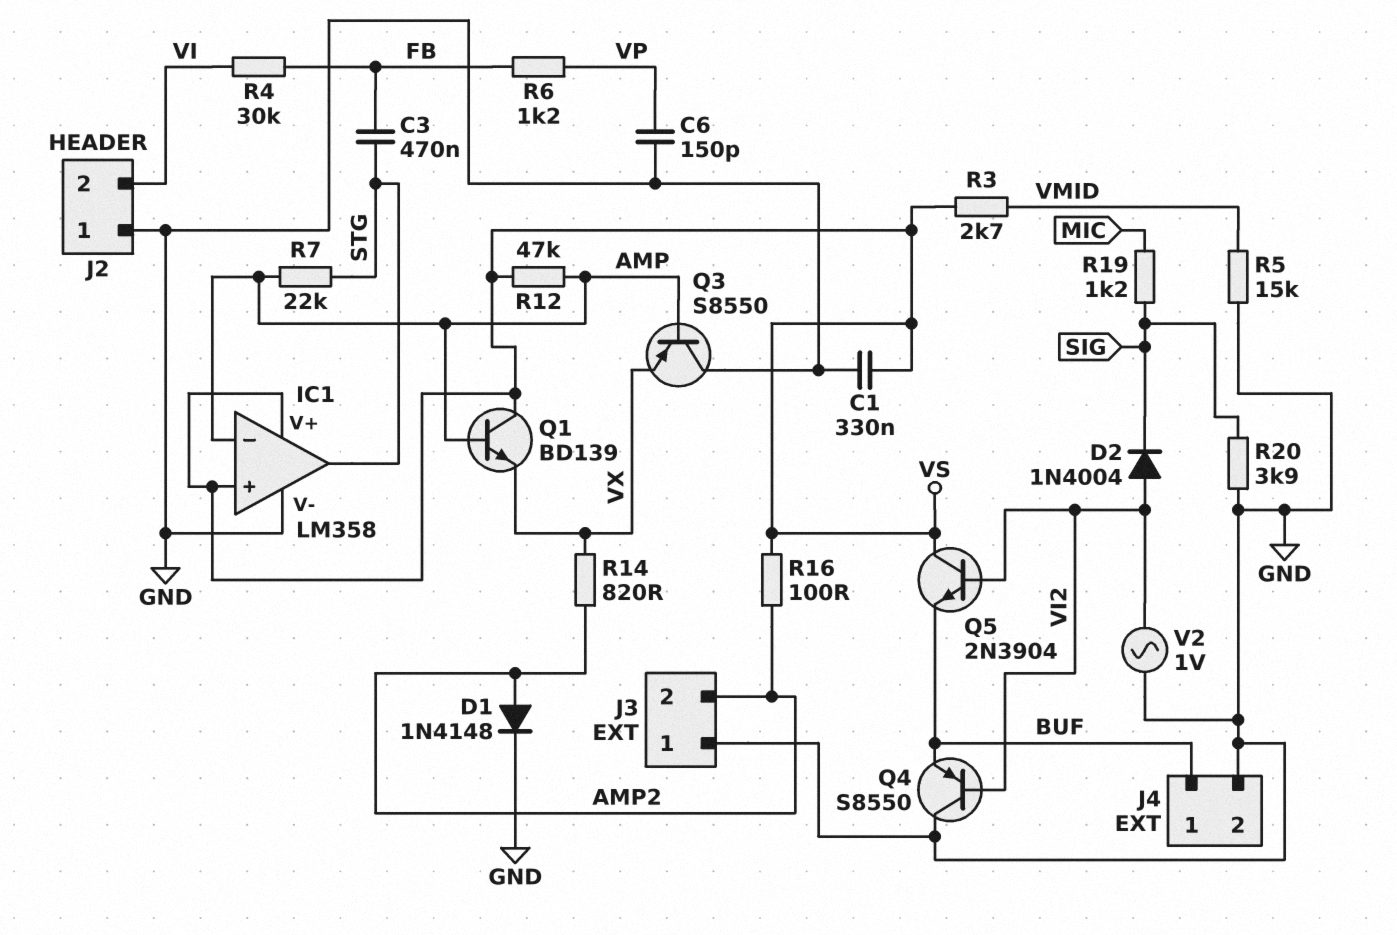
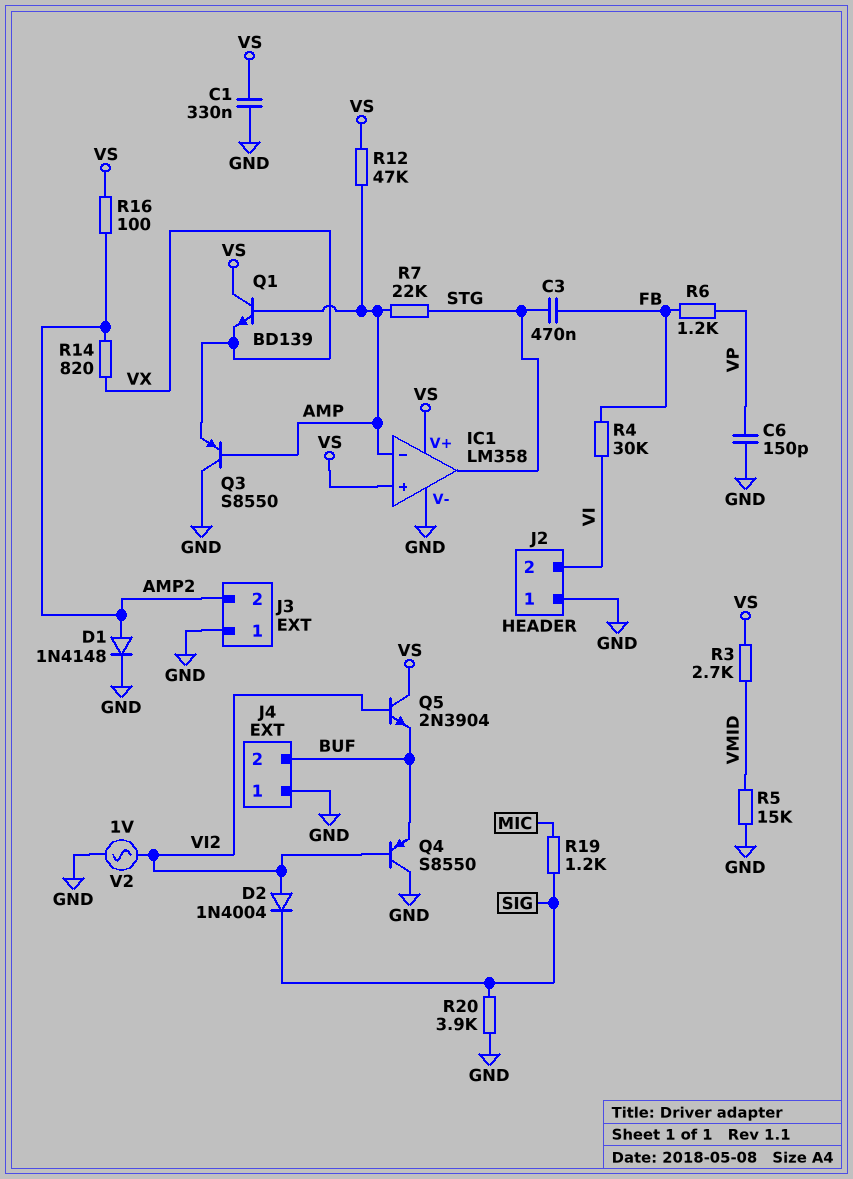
J4 pin 1: BUF -> GND
J4 pin 2: GND -> BUF

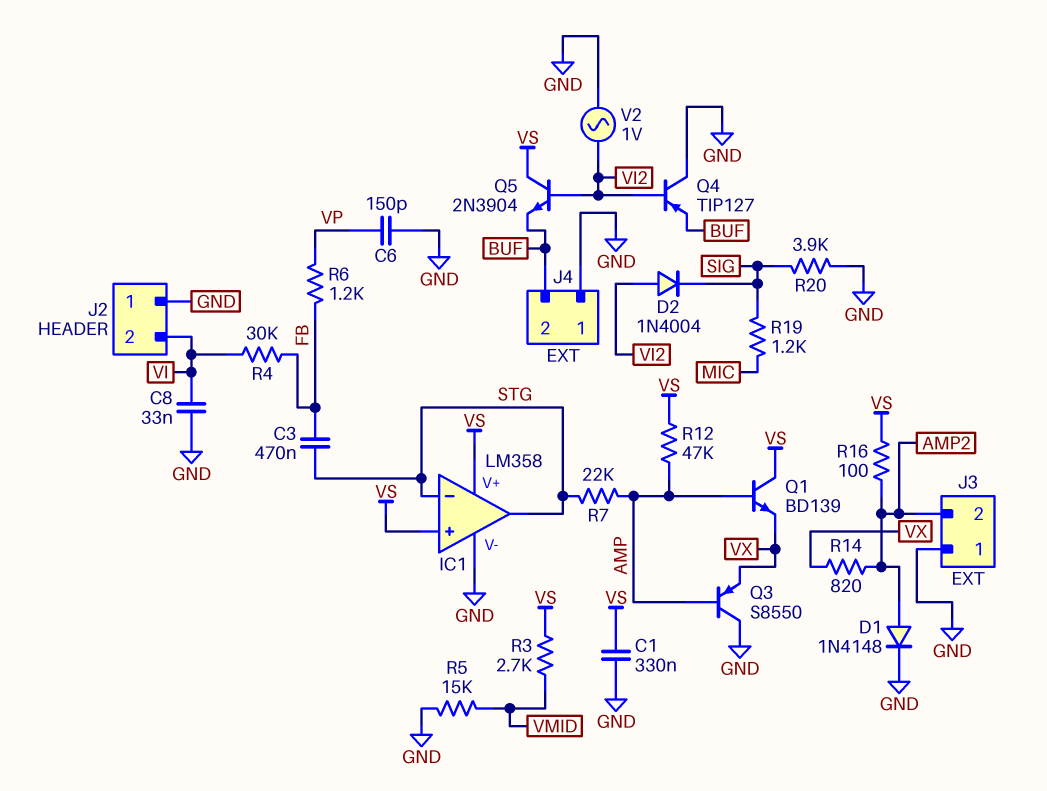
C8: none -> 33nF (GND, VI)
IC1 pin in-: AMP -> STG
Q4: PNP S8550 (B VI2, C GND, E BUF) -> PNP TIP127 (B VI2, C GND, E BUF)

